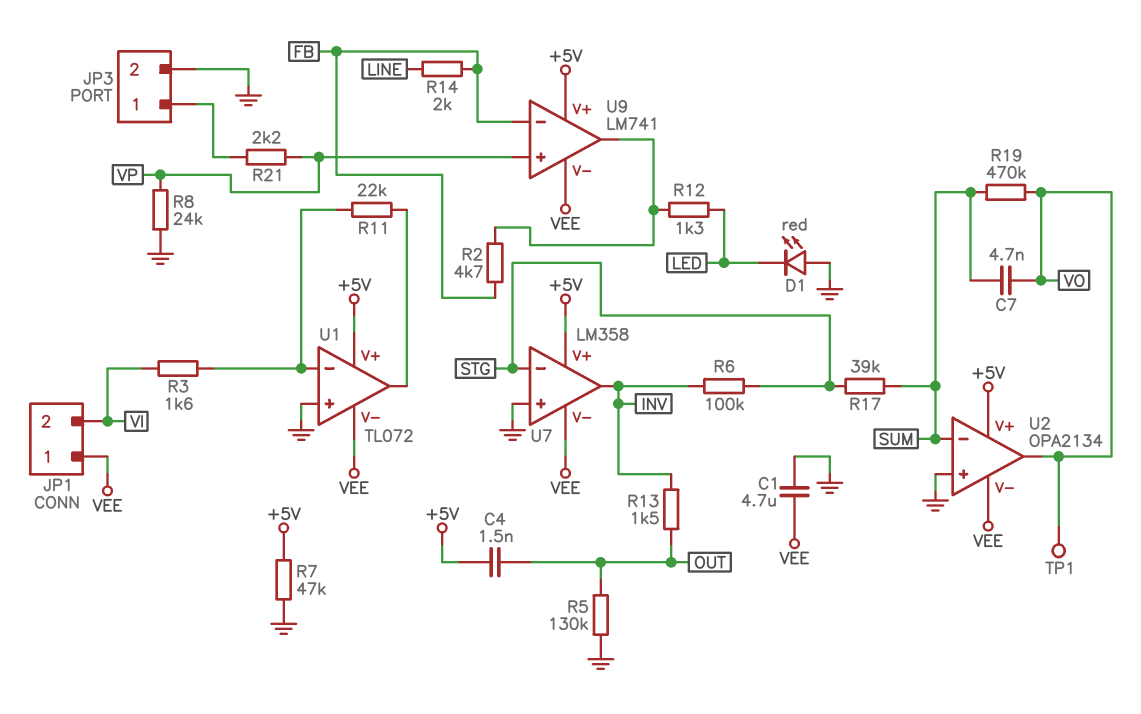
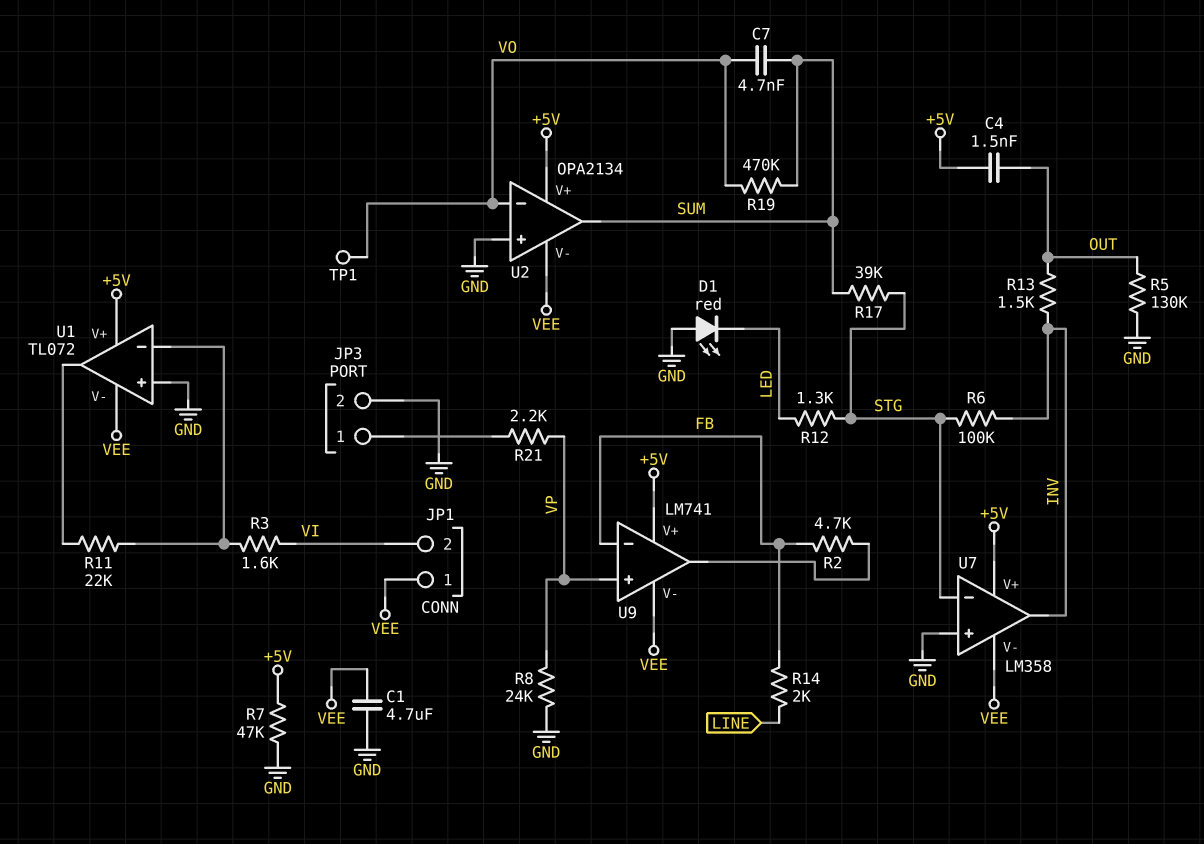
R12: 1.3k (LED, U9/out) -> 1.3k (LED, STG)
U2 pin in-: SUM -> VO
U2 pin out: VO -> SUM

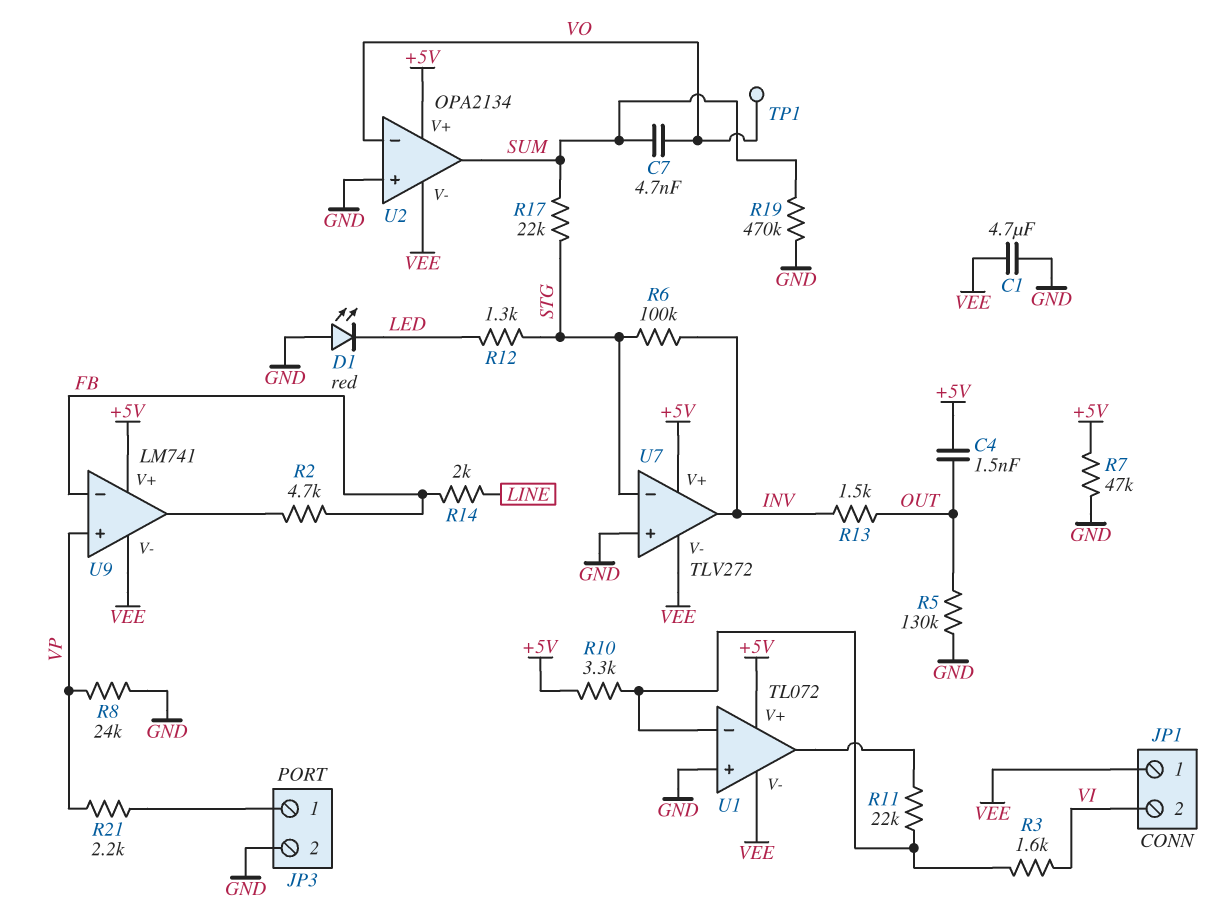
R10: none -> 3.3k (+5V, U1/in-)
R17: 39k (STG, SUM) -> 22k (STG, SUM)
R19: 470k (SUM, VO) -> 470k (GND, SUM)
U7: LM358 -> TLV272

